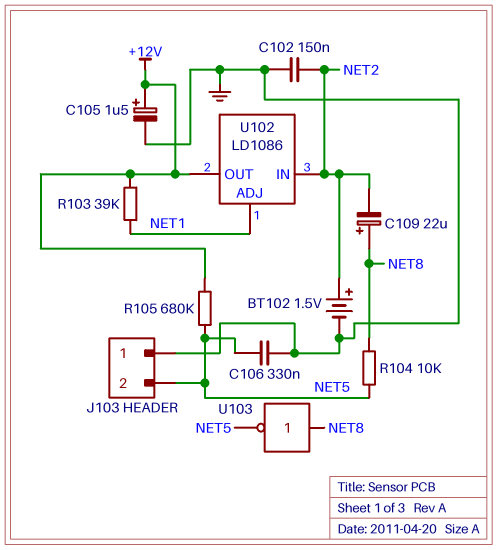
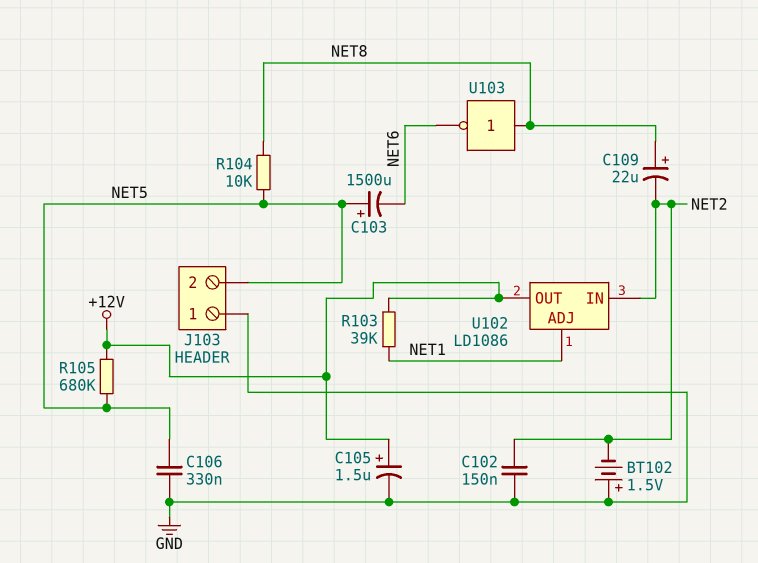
BT102: 1.5V (plus NET2, minus GND) -> 1.5V (plus GND, minus NET2)
C103: none -> 1500uF (plus NET5, minus NET6)
U103: NOT (in NET8, out NET5) -> NOT (in NET8, out NET6)

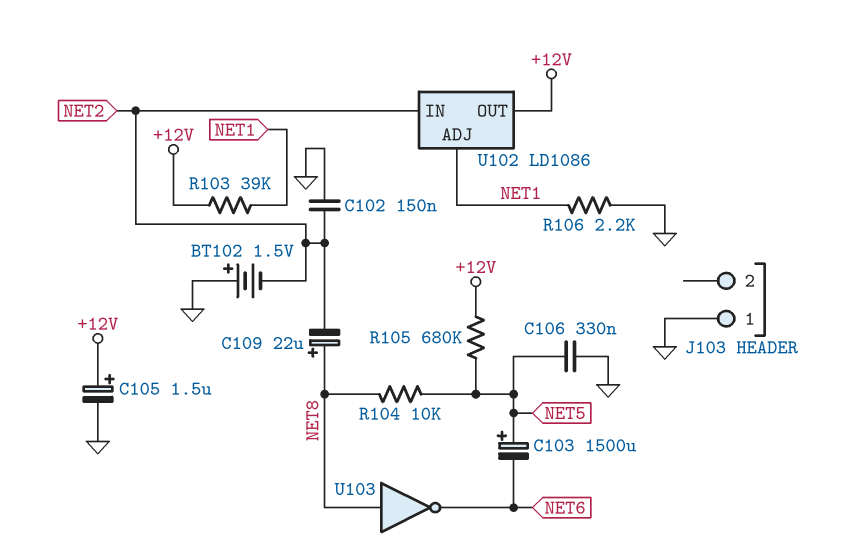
J103 pin 2: NET5 -> none
R106: none -> 2.2k (GND, NET1)

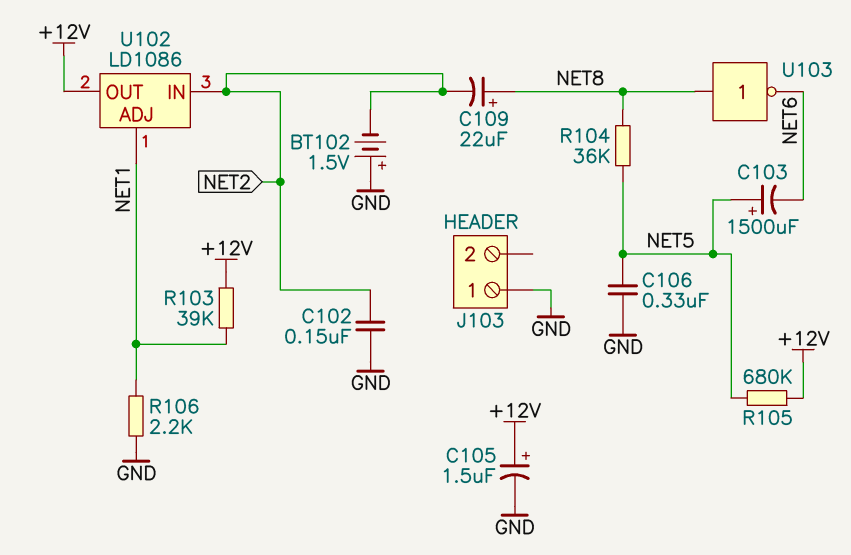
R104: 10k (NET5, NET8) -> 36k (NET5, NET8)

